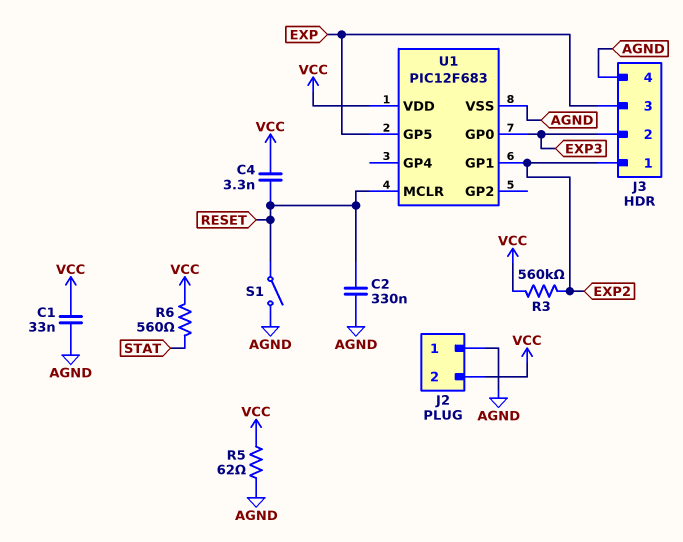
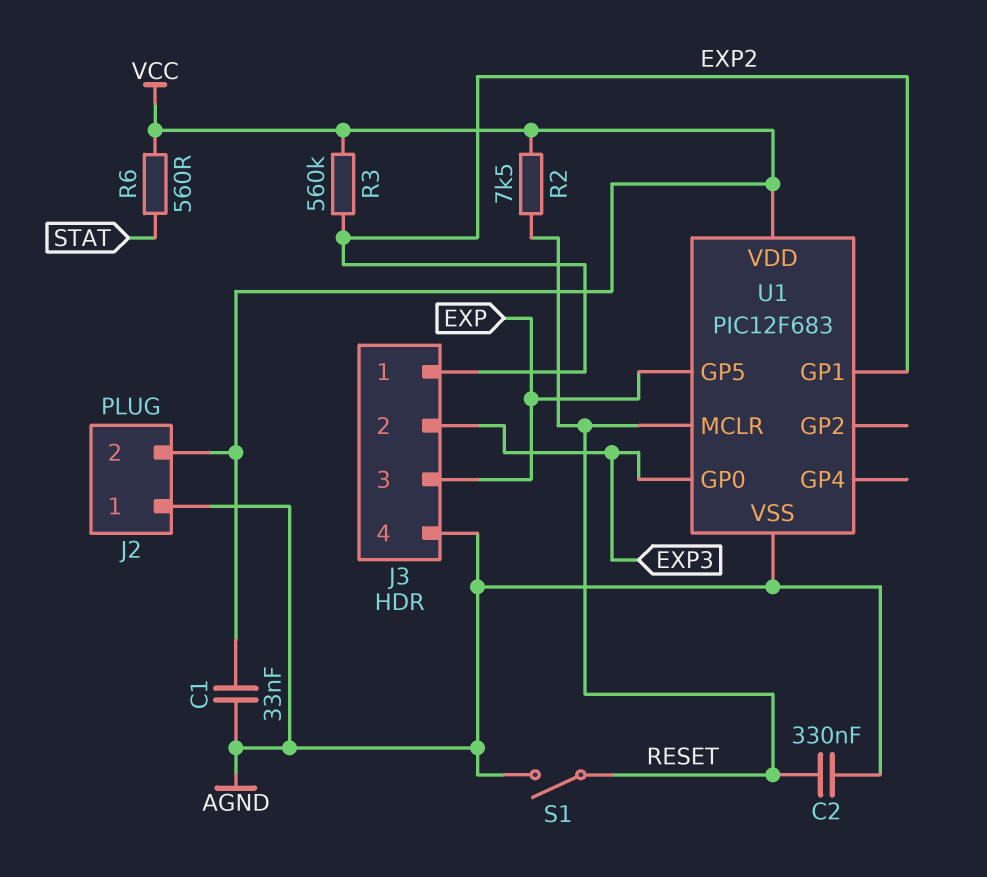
C4: 3.3nF (RESET, VCC) -> none
R2: none -> 7.5k (RESET, VCC)
R5: 62 (AGND, VCC) -> none

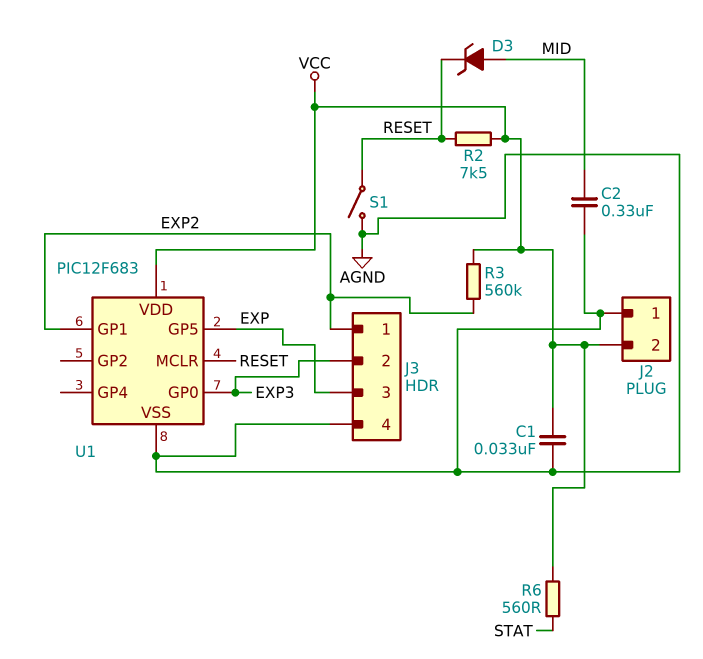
C2: 330nF (AGND, RESET) -> 330nF (AGND, MID)
D3: none -> zener (A MID, K RESET)

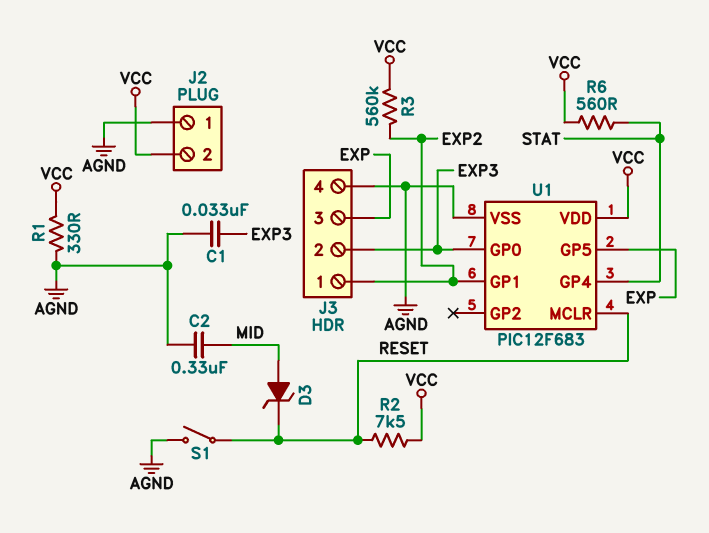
C1: 33nF (AGND, VCC) -> 33nF (AGND, EXP3)
R1: none -> 330 (AGND, VCC)
U1 pin GP4: none -> STAT

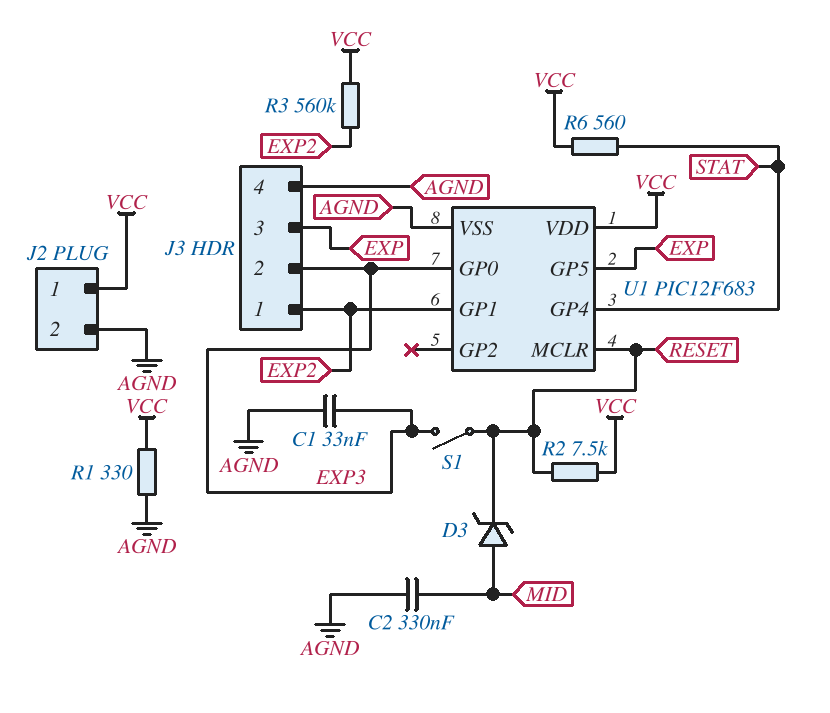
J2 pin 1: AGND -> VCC
J2 pin 2: VCC -> AGND
S1: switch (AGND, RESET) -> switch (EXP3, RESET)

